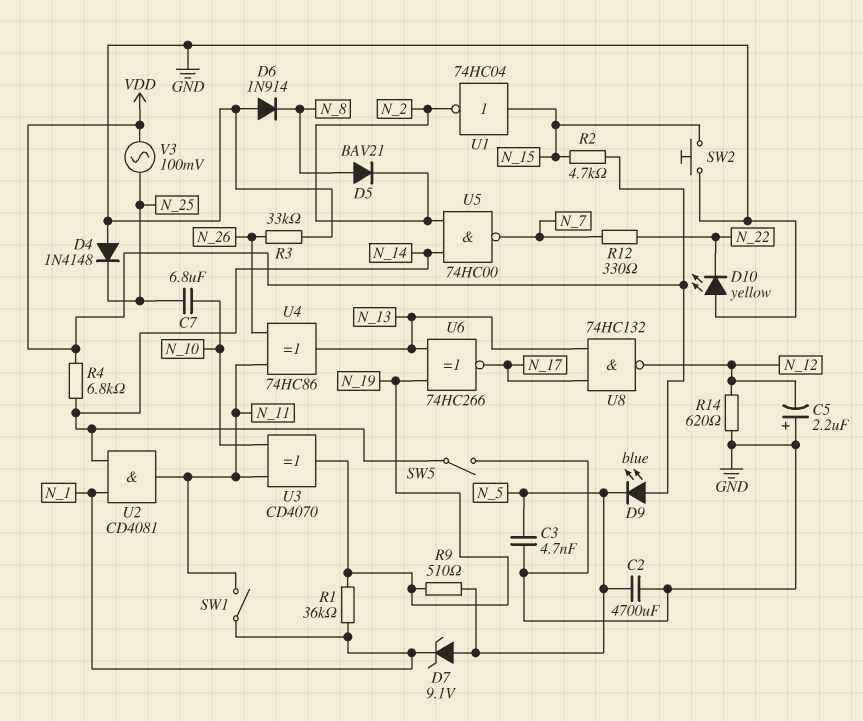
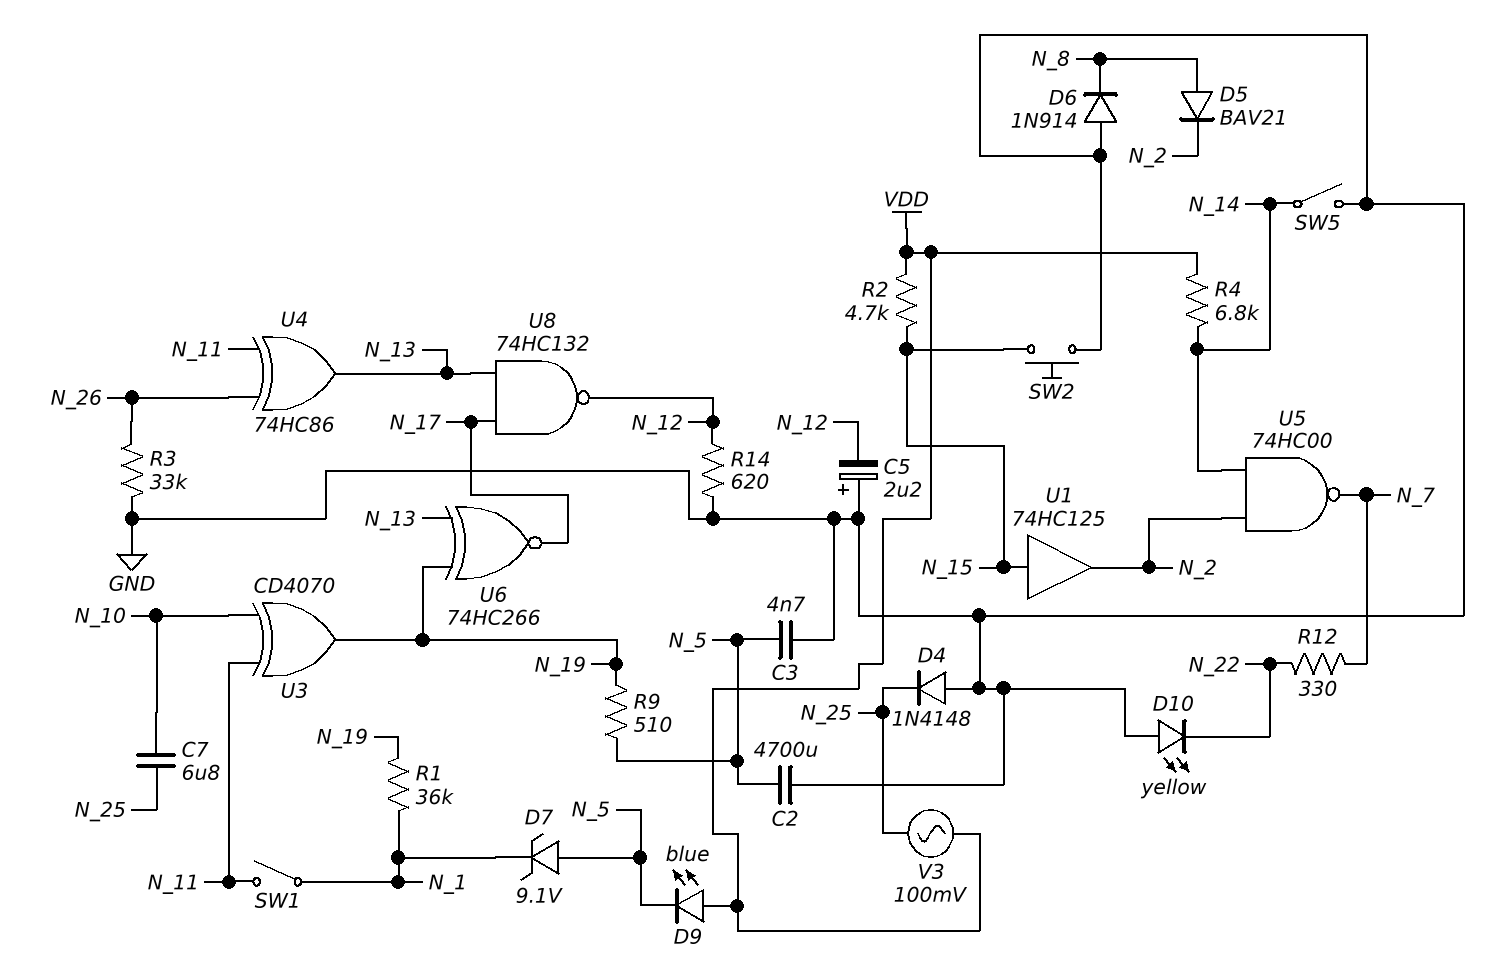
U1: NOT 74HC04 (in N_15, out N_2) -> buffer 74HC125 (in N_15, out N_2)
U2: AND CD4081 (in N_1, in N_14, out N_11) -> none

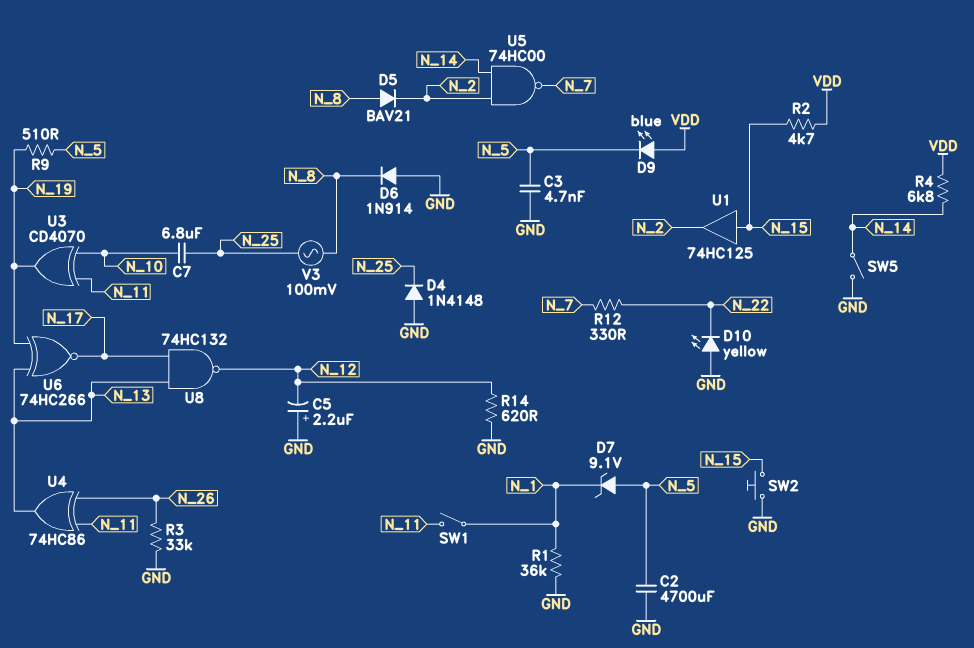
R1: 36k (N_1, N_19) -> 36k (GND, N_1)
V3: AC 100mV (N_25, VDD) -> AC 100mV (N_8, N_25)

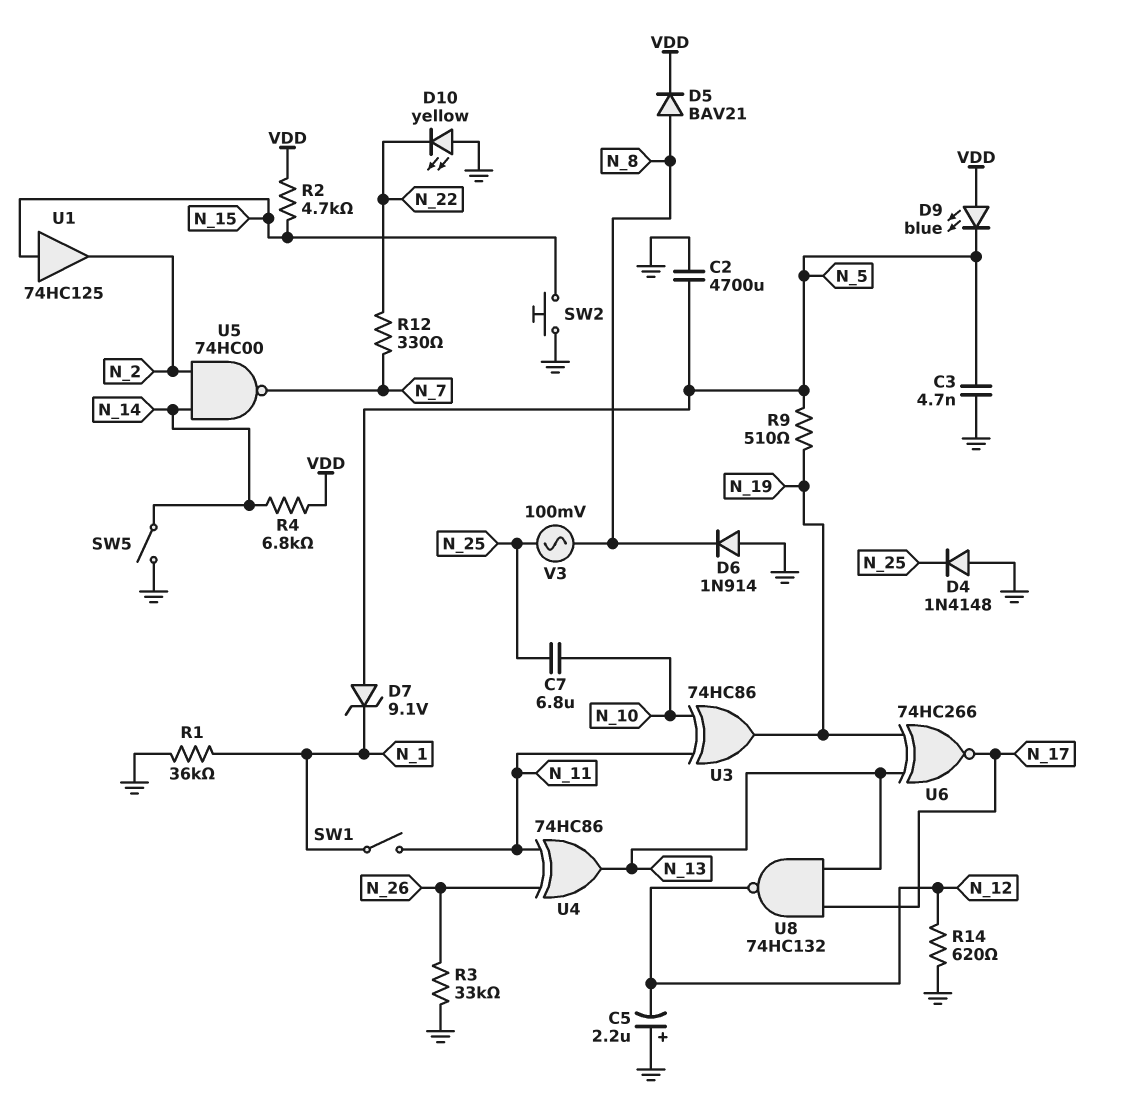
D5: diode BAV21 (A N_8, K N_2) -> diode BAV21 (A N_8, K VDD)
U3: XOR CD4070 (in N_10, in N_11, out N_19) -> XOR 74HC86 (in N_10, in N_11, out N_19)

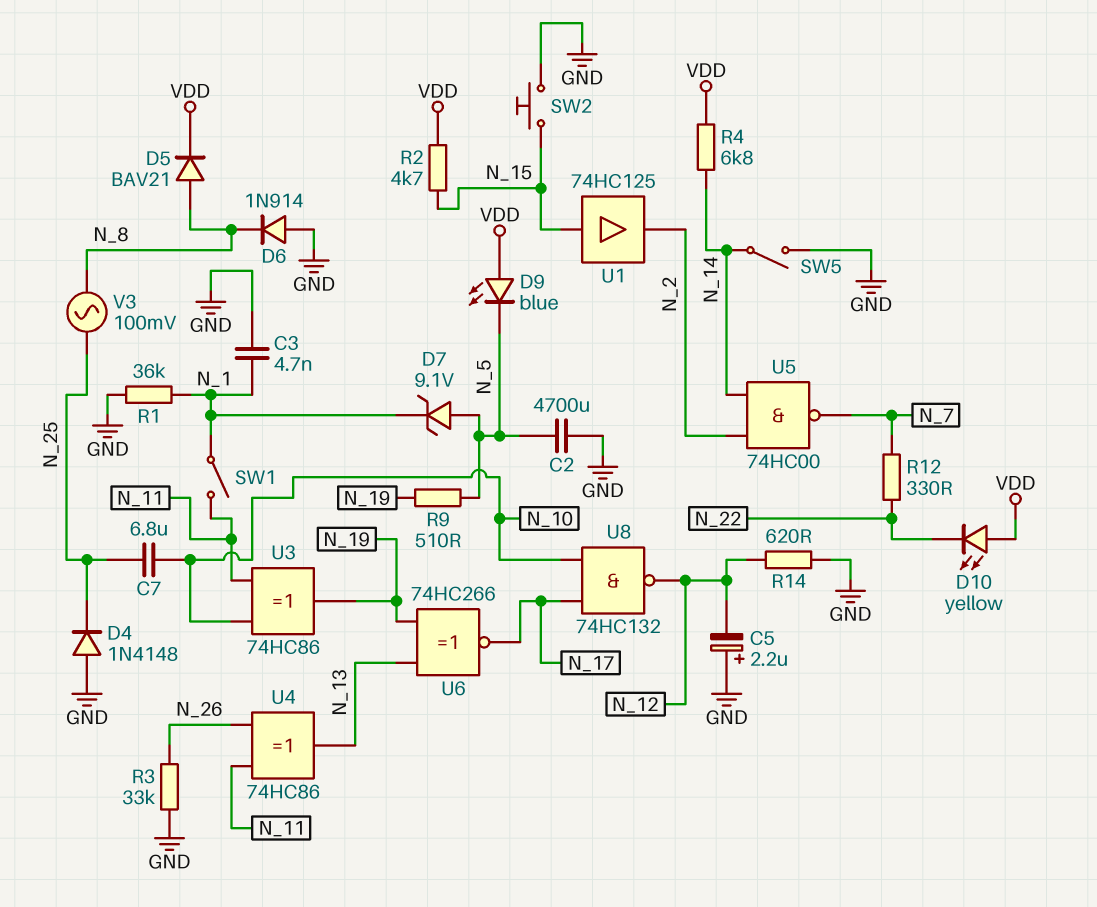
C3: 4.7nF (GND, N_5) -> 4.7nF (GND, N_1)
D10: LED yellow (A GND, K N_22) -> LED yellow (A VDD, K N_22)
U8: NAND 74HC132 (in N_13, in N_17, out N_12) -> NAND 74HC132 (in N_10, in N_17, out N_12)

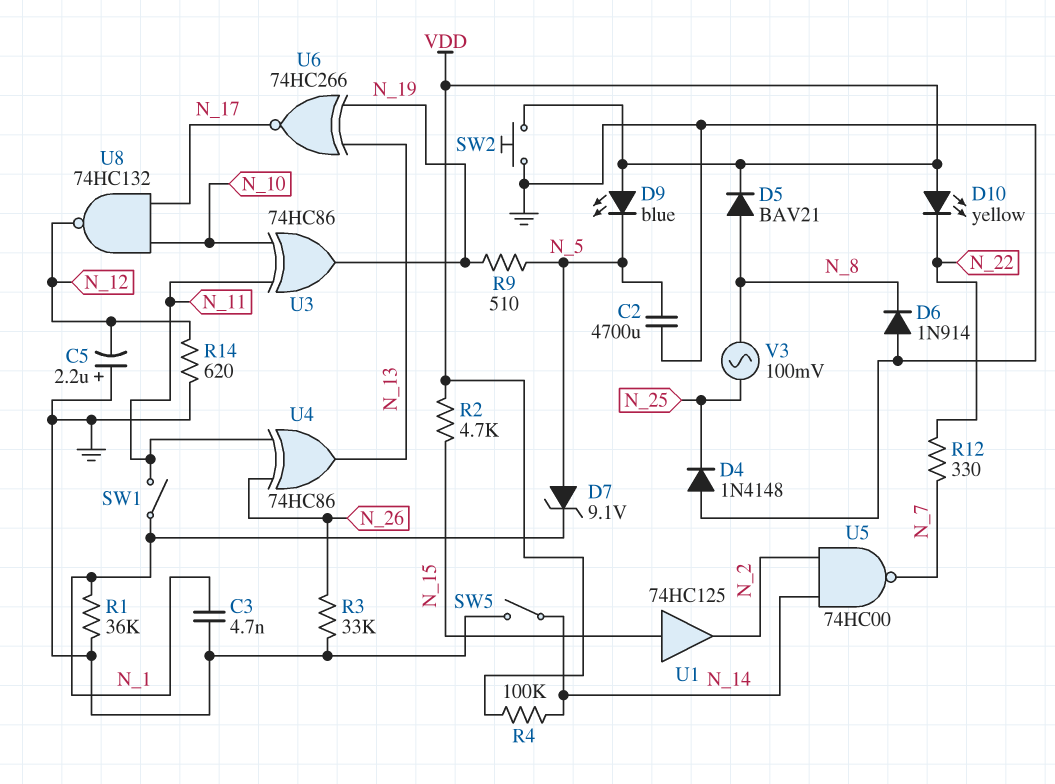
C7: 6.8uF (N_10, N_25) -> none
R4: 6.8k (N_14, VDD) -> 100k (N_14, VDD)
SW2: button (GND, N_15) -> button (GND, VDD)

